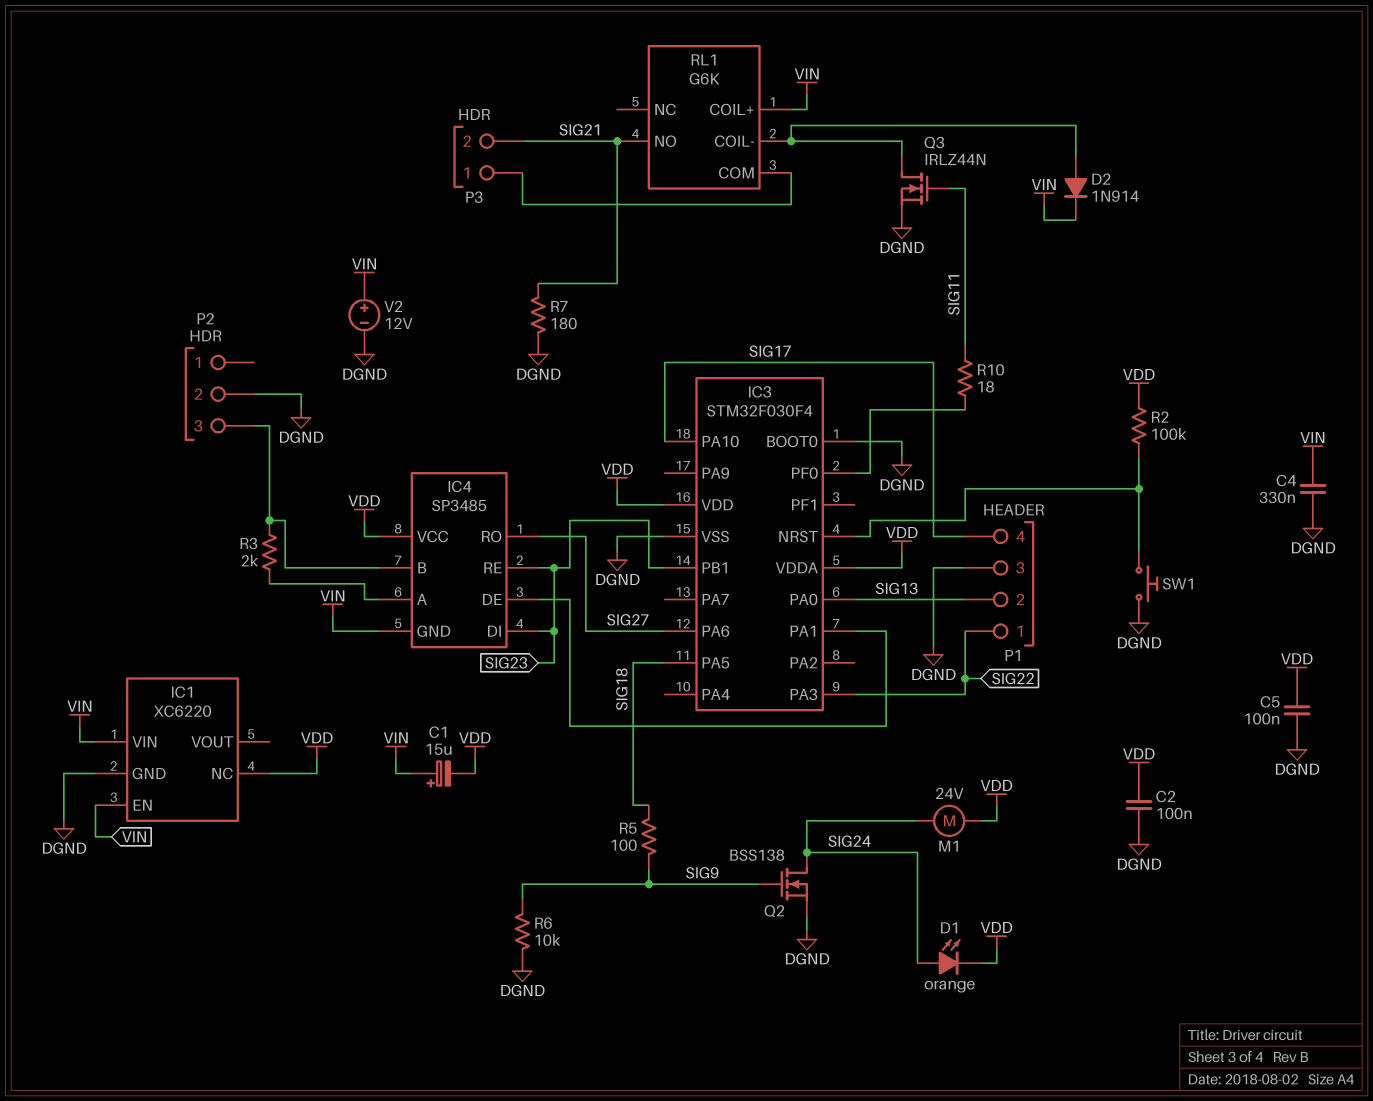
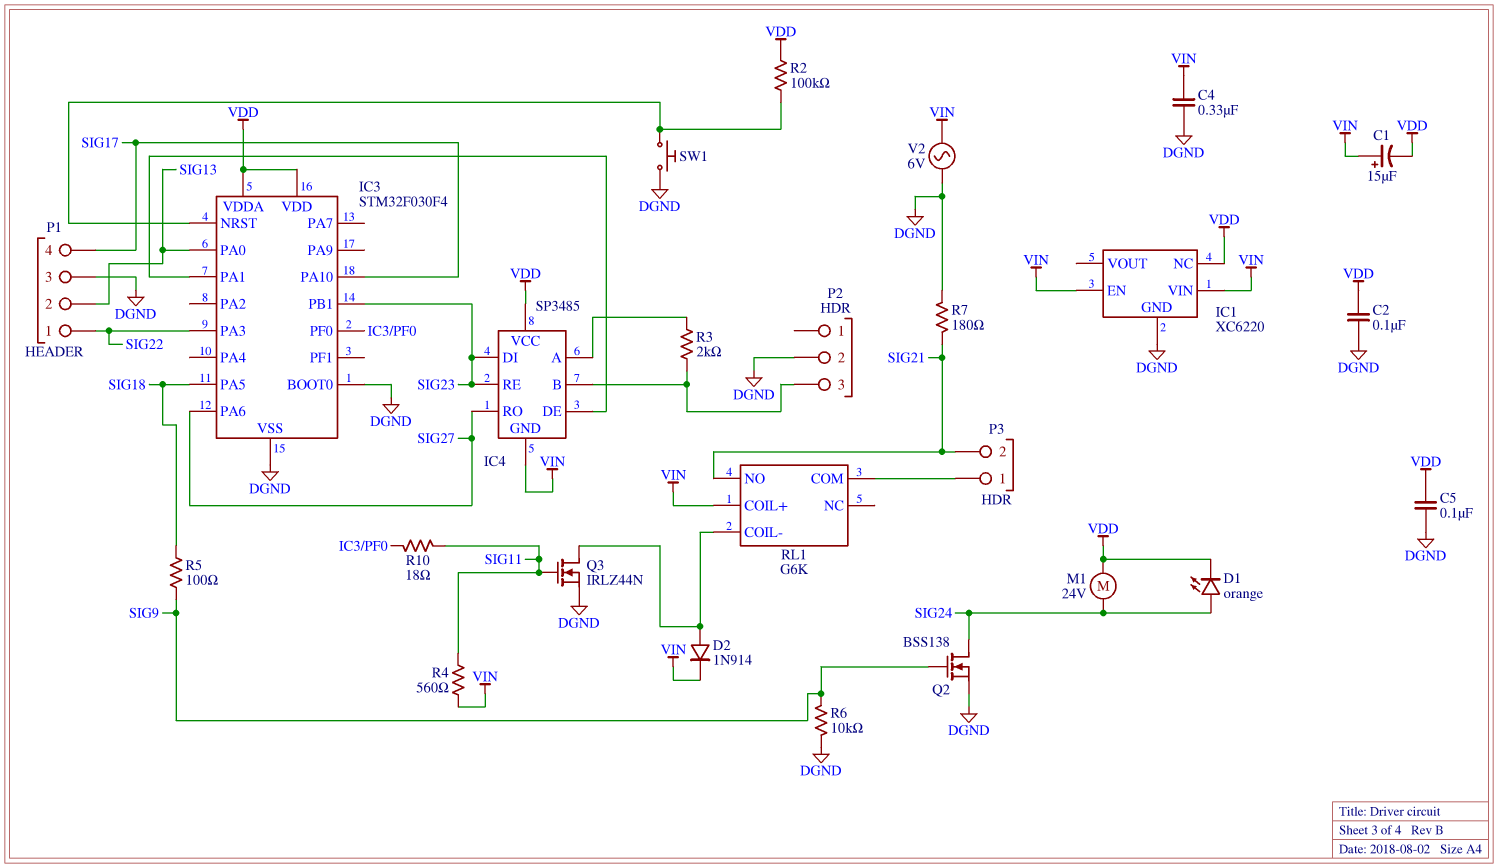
R4: none -> 560 (SIG11, VIN)
V2: 12V (plus VIN, minus DGND) -> AC 6V (DGND, VIN)

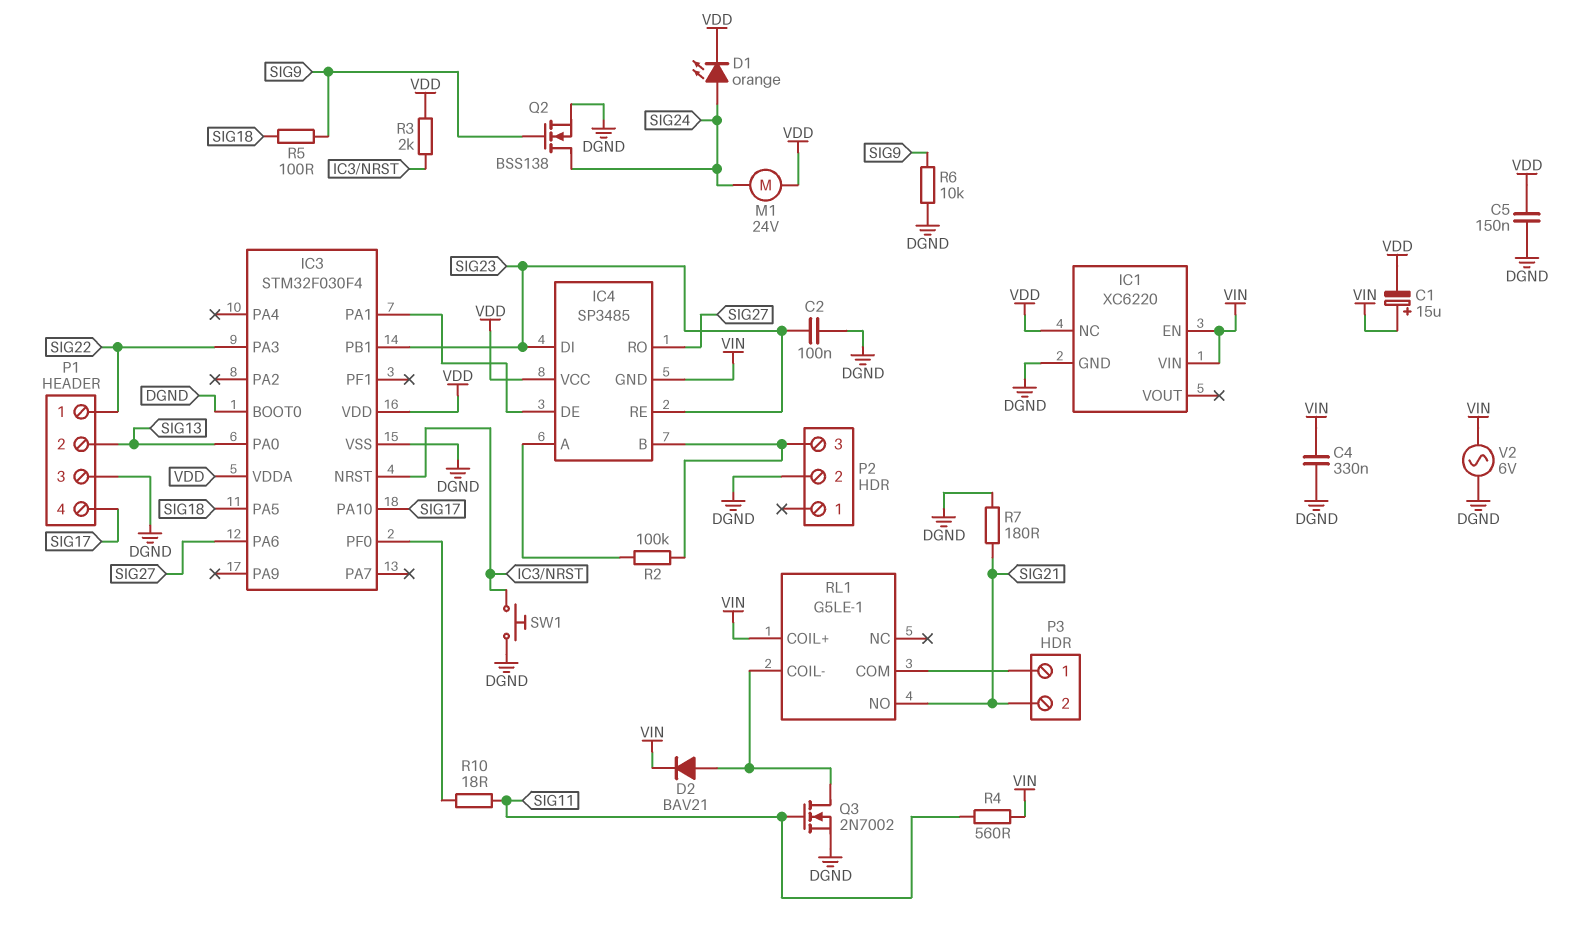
C2: 100nF (DGND, VDD) -> 100nF (DGND, SIG23)
C5: 100nF (DGND, VDD) -> 150nF (DGND, VDD)
D2: diode 1N914 (A RL1/COIL-, K VIN) -> diode BAV21 (A RL1/COIL-, K VIN)
Q3: NMOS IRLZ44N (G SIG11, D RL1/COIL-, S DGND) -> NMOS 2N7002 (G SIG11, D RL1/COIL-, S DGND)
R2: 100k (IC3/NRST, VDD) -> 100k (IC4/A, IC4/B)
R3: 2k (IC4/A, IC4/B) -> 2k (IC3/NRST, VDD)
RL1: G6K -> G5LE-1

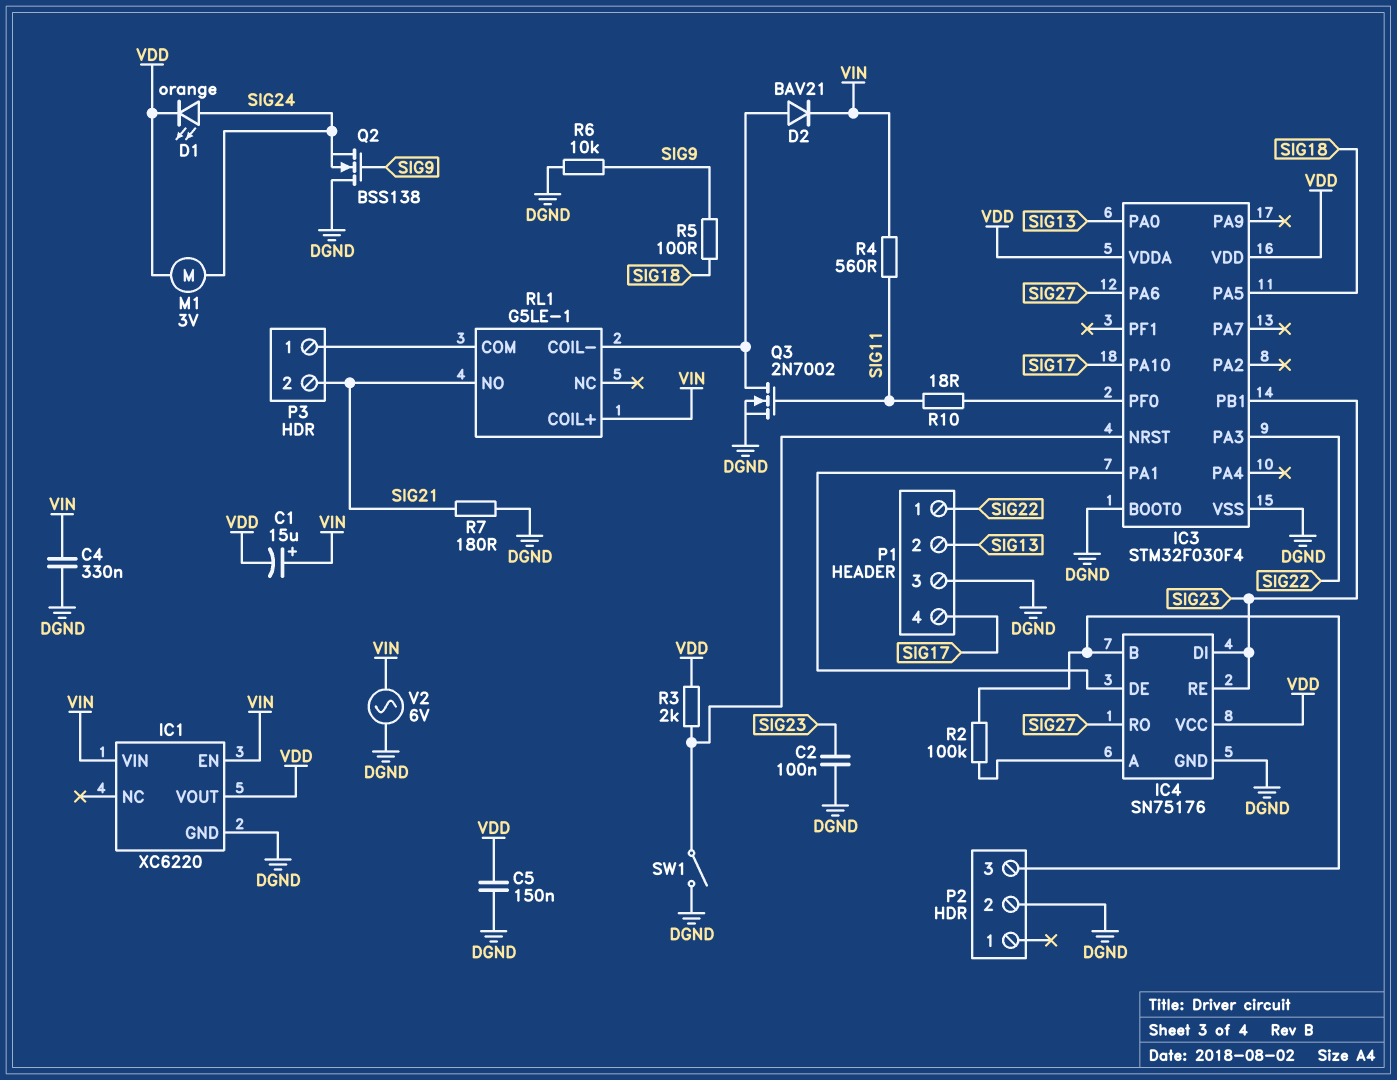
IC1 pin NC: VDD -> none
IC1 pin VOUT: none -> VDD
IC4: SP3485 -> SN75176
IC4 pin GND: VIN -> DGND
M1: motor 24V (SIG24, VDD) -> motor 3V (SIG24, VDD)
Q2: NMOS BSS138 (G SIG9, D SIG24, S DGND) -> NMOS BSS138 (G SIG9, D DGND, S SIG24)
SW1: button (DGND, IC3/NRST) -> switch (DGND, IC3/NRST)

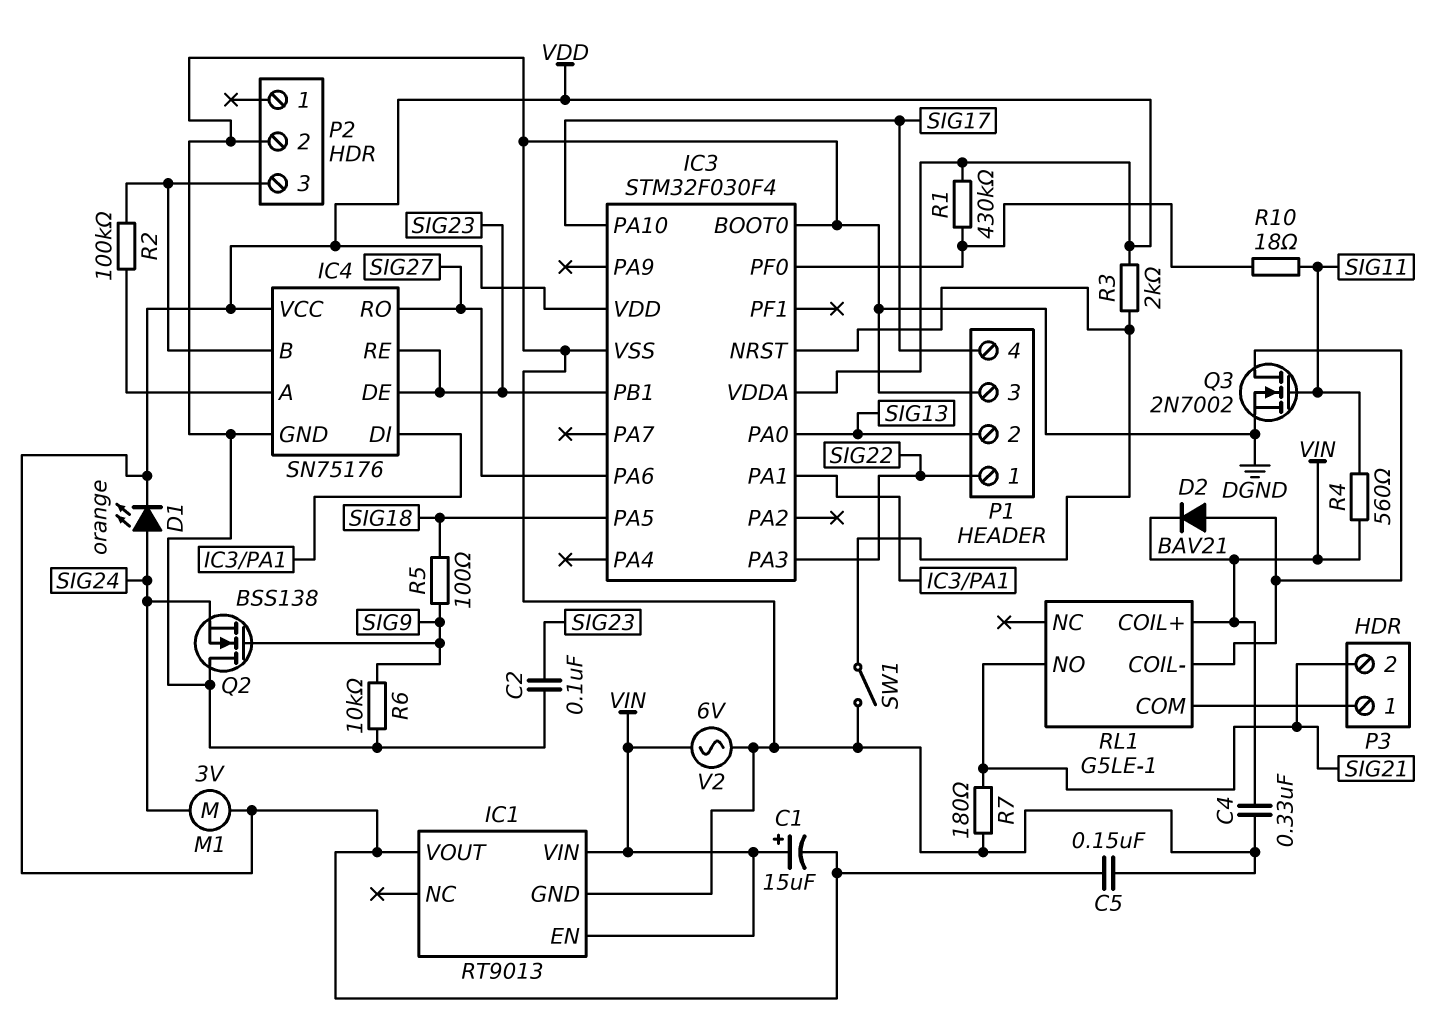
IC1: XC6220 -> RT9013
IC4 pin DE: IC3/PA1 -> SIG23
IC4 pin DI: SIG23 -> IC3/PA1
R1: none -> 430k (IC3/PF0, VDD)

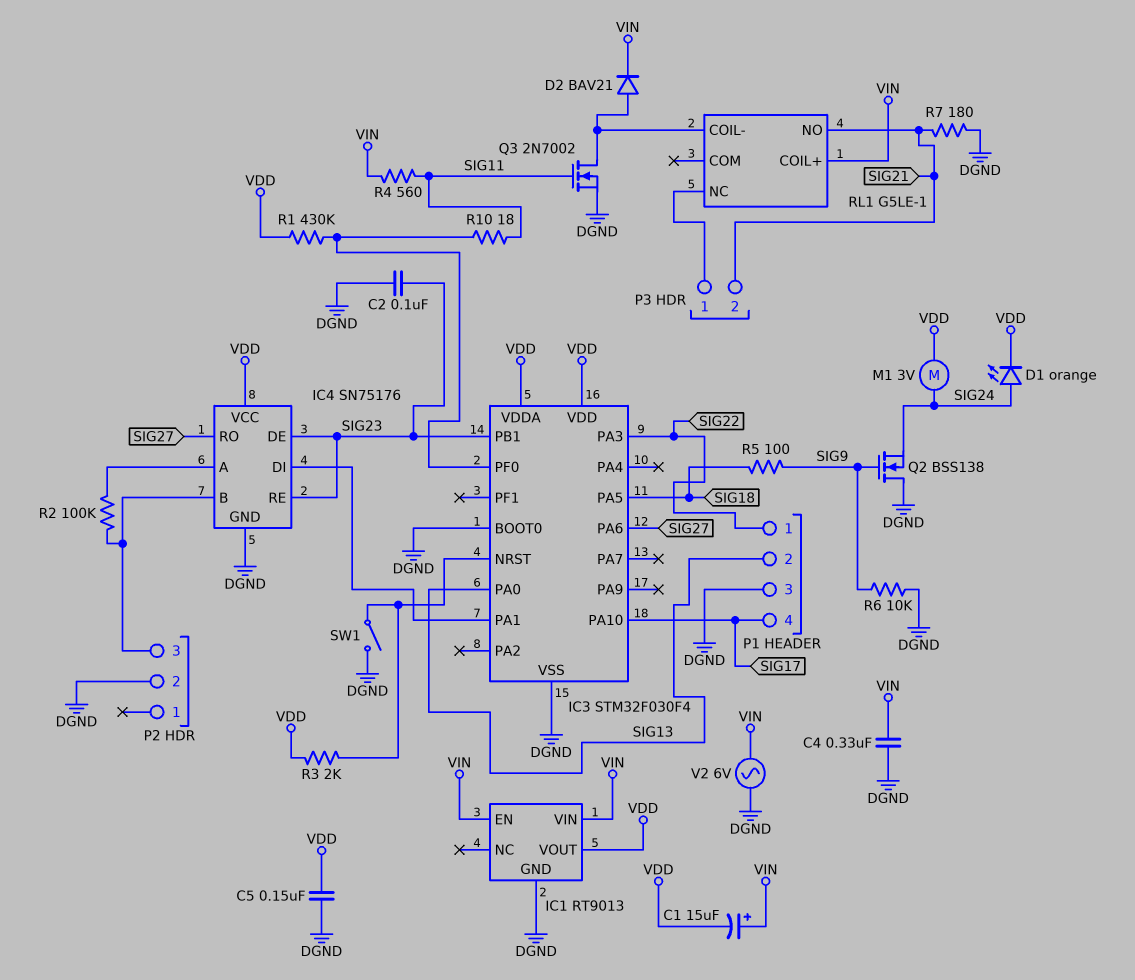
RL1 pin COM: P3/1 -> none
RL1 pin NC: none -> P3/1

